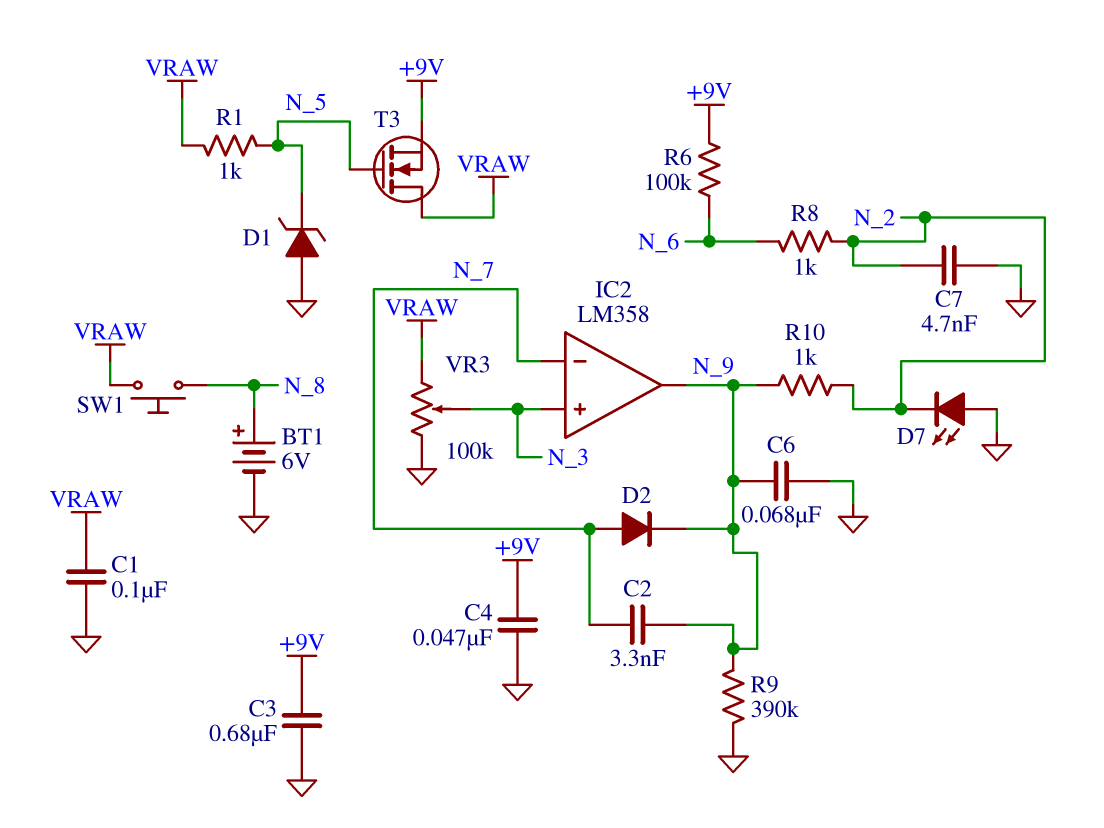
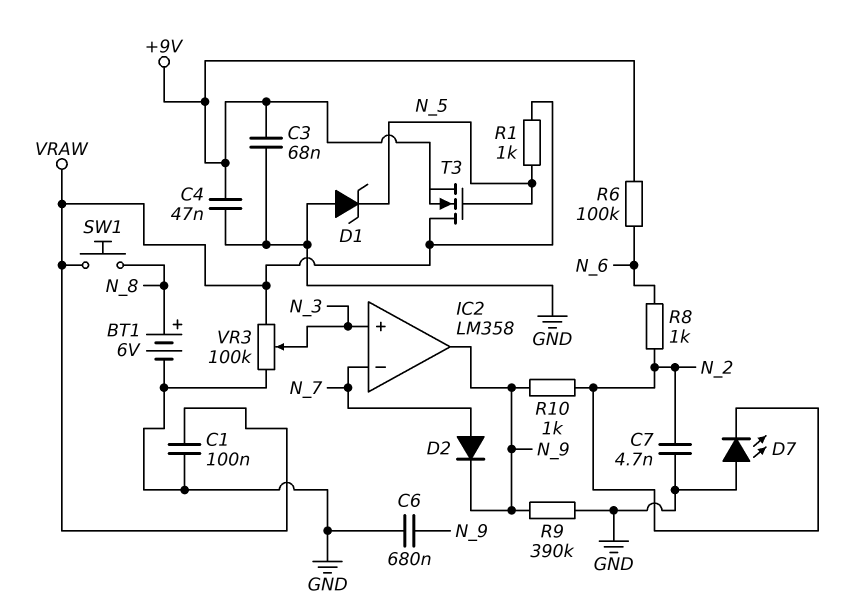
C2: 3.3nF (N_7, N_9) -> none
C3: 680nF (+9V, GND) -> 68nF (+9V, GND)
C6: 68nF (GND, N_9) -> 680nF (GND, N_9)

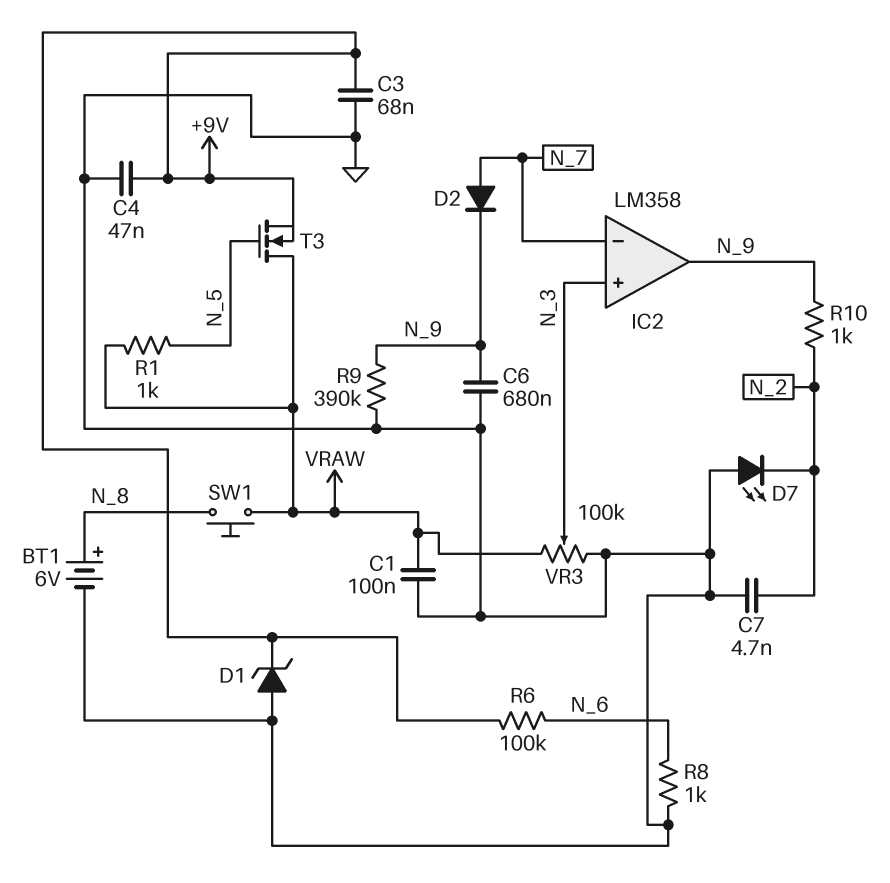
D1: zener (A GND, K N_5) -> zener (A GND, K +9V)
R8: 1k (N_2, N_6) -> 1k (GND, N_6)

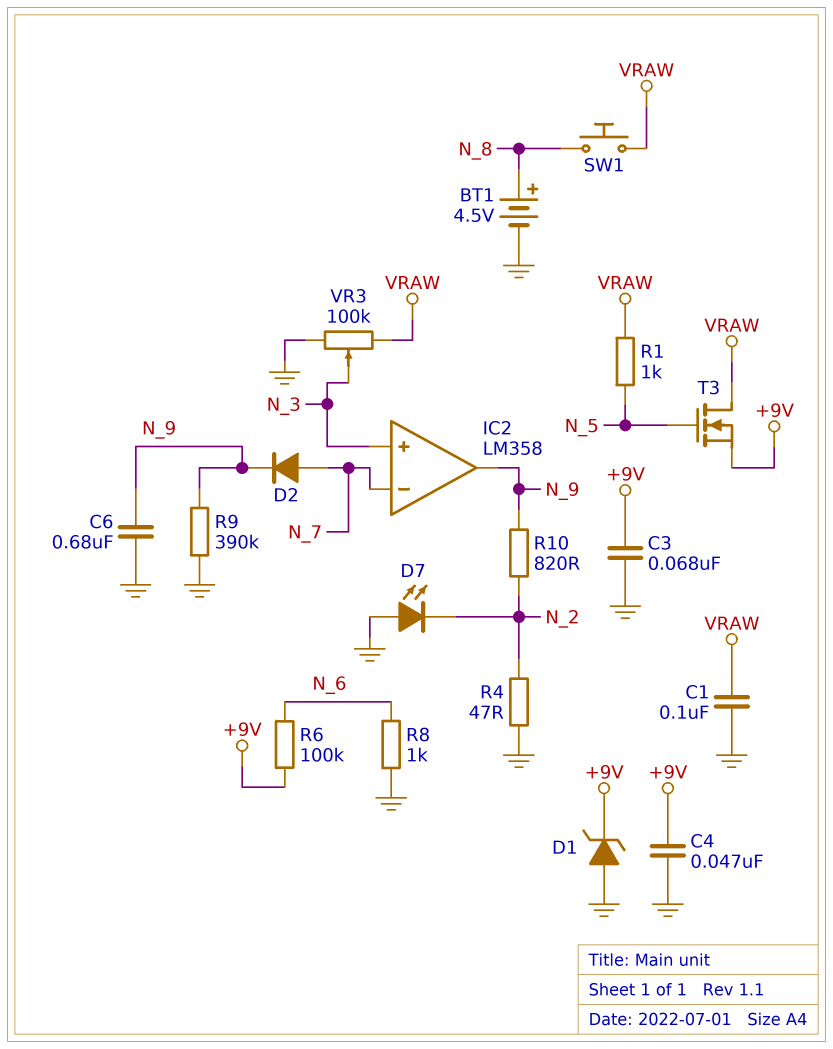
BT1: 6V (plus N_8, minus GND) -> 4.5V (plus N_8, minus GND)
C7: 4.7nF (GND, N_2) -> none
R4: none -> 47 (GND, N_2)
R10: 1k (N_2, N_9) -> 820 (N_2, N_9)

